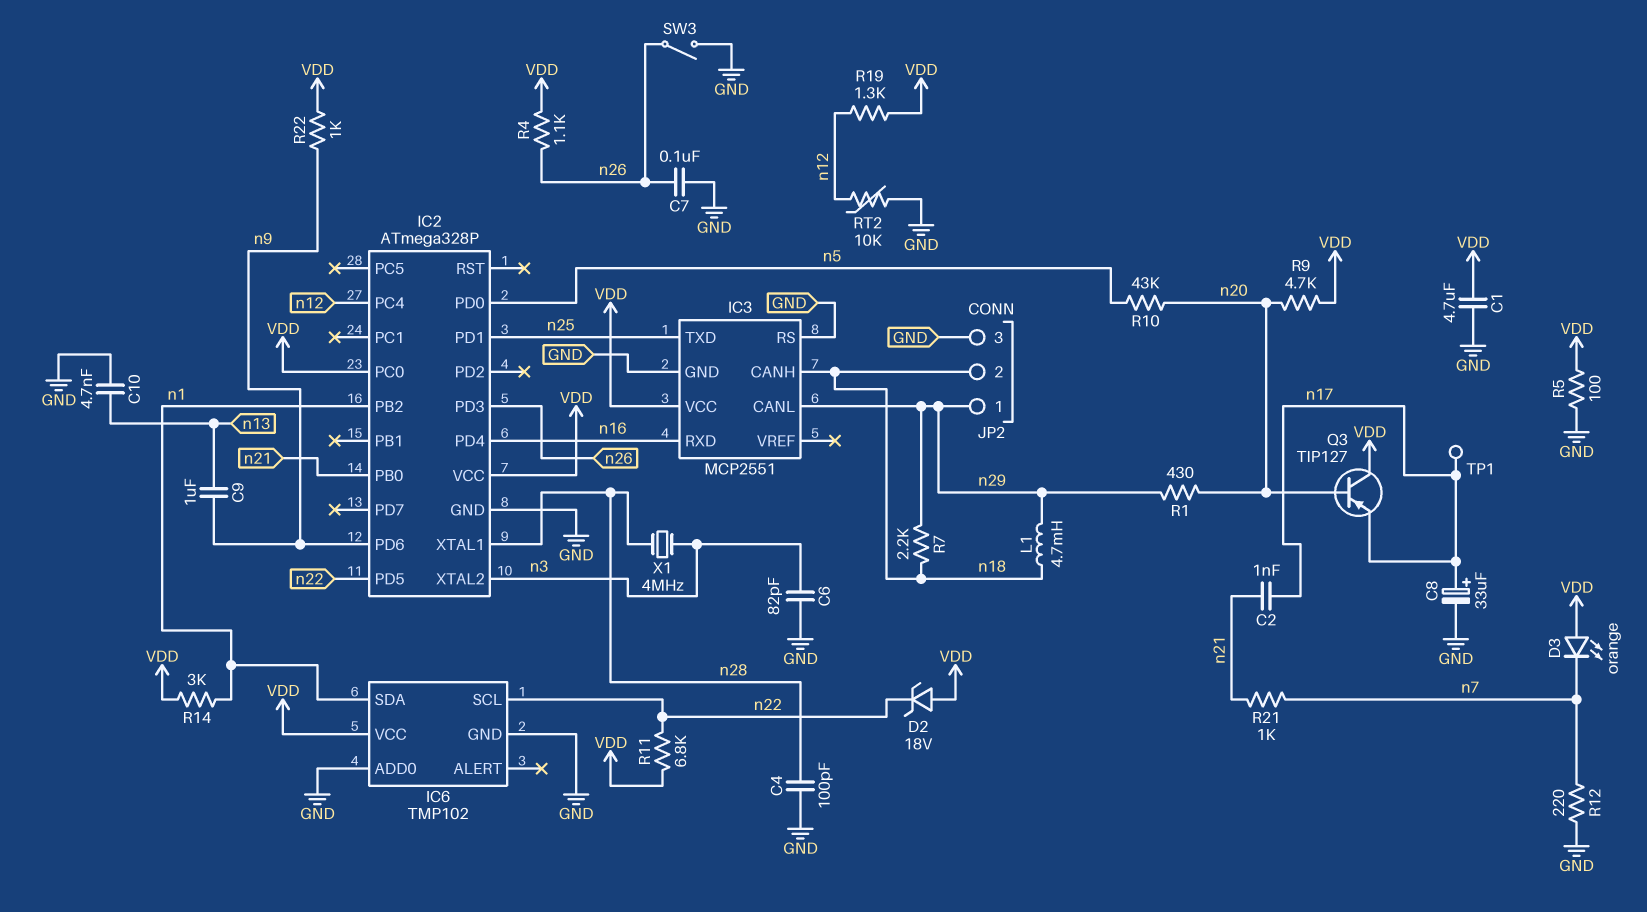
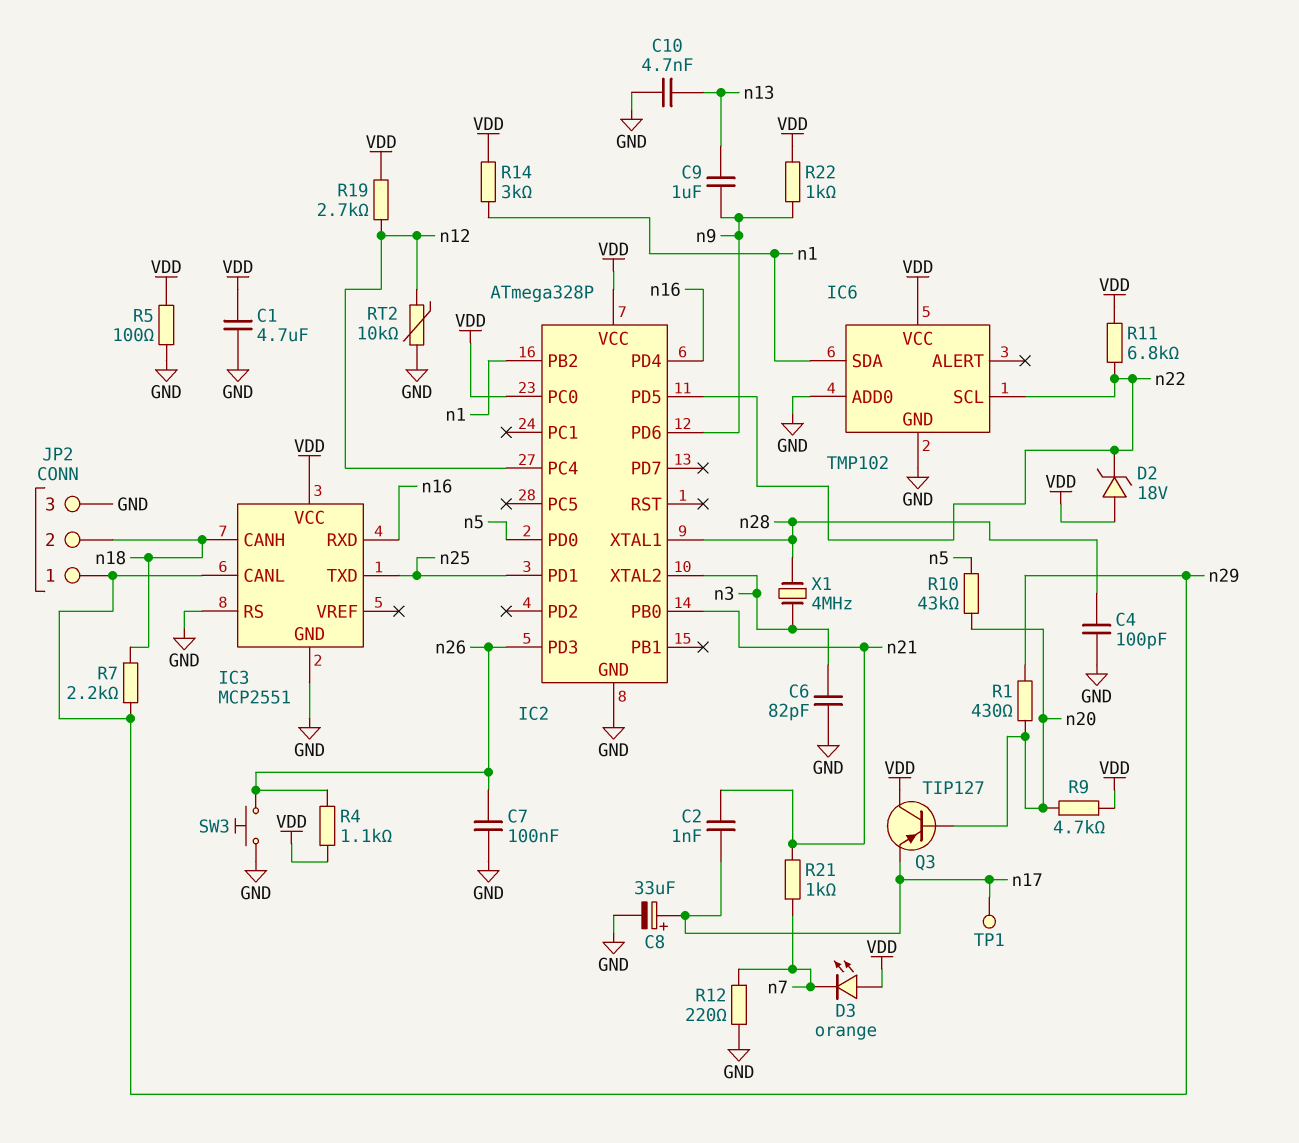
L1: 4.7mH (n18, n29) -> none
R19: 1.3k (VDD, n12) -> 2.7k (VDD, n12)
SW3: switch (GND, n26) -> button (GND, n26)

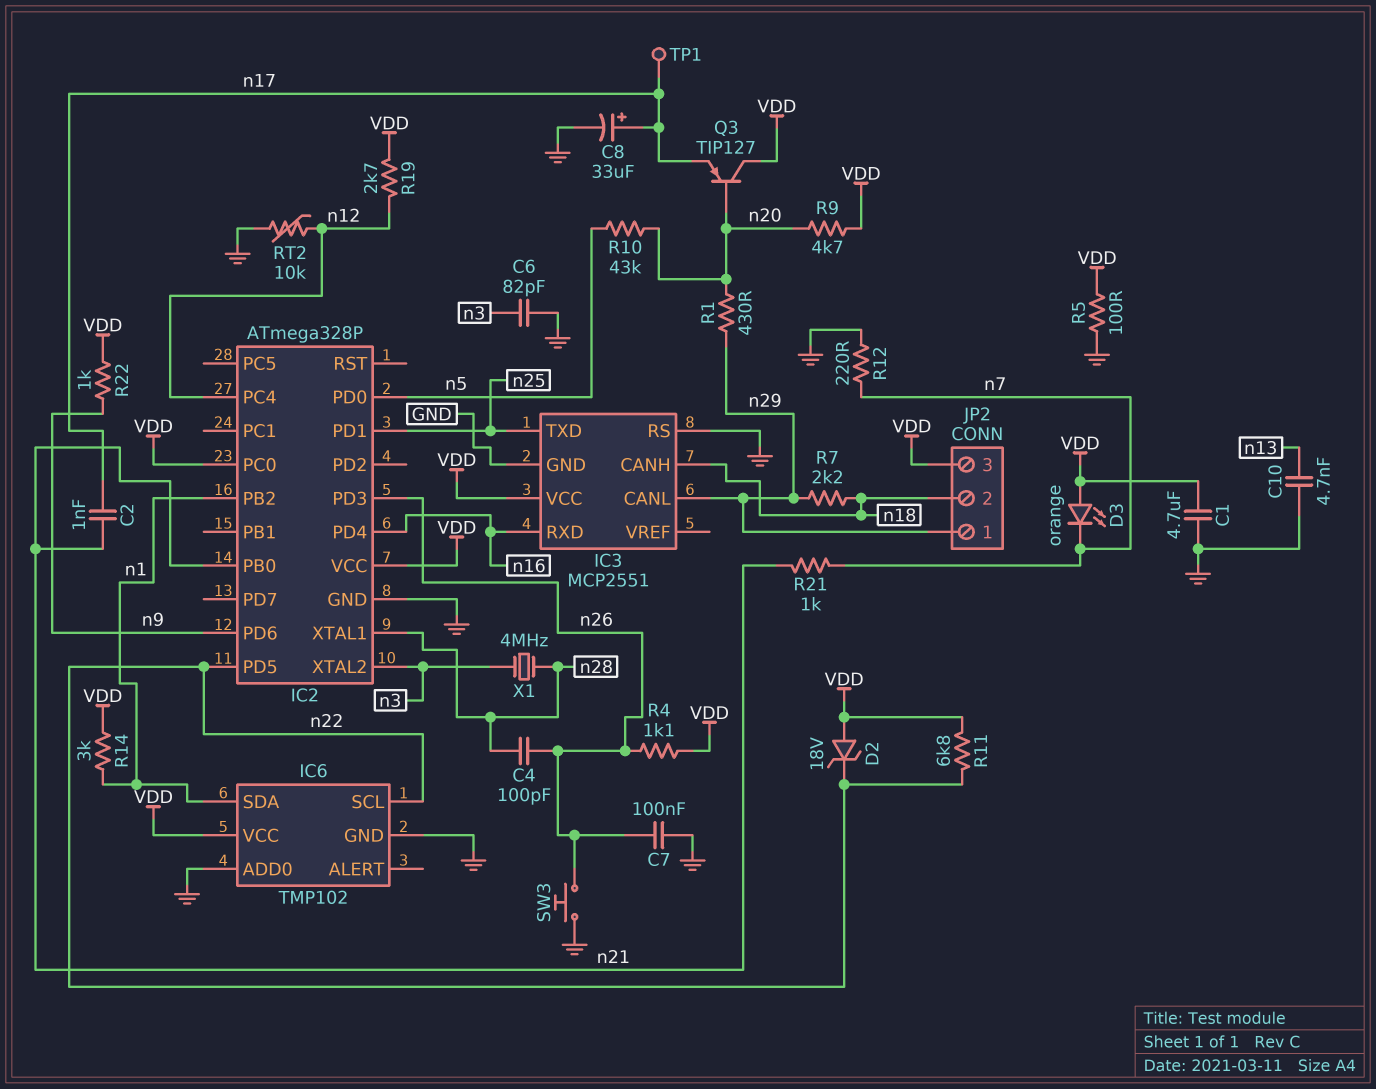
C4: 100pF (GND, n28) -> 100pF (n26, n28)
C9: 1uF (n9, n13) -> none
JP2 pin 3: GND -> VDD

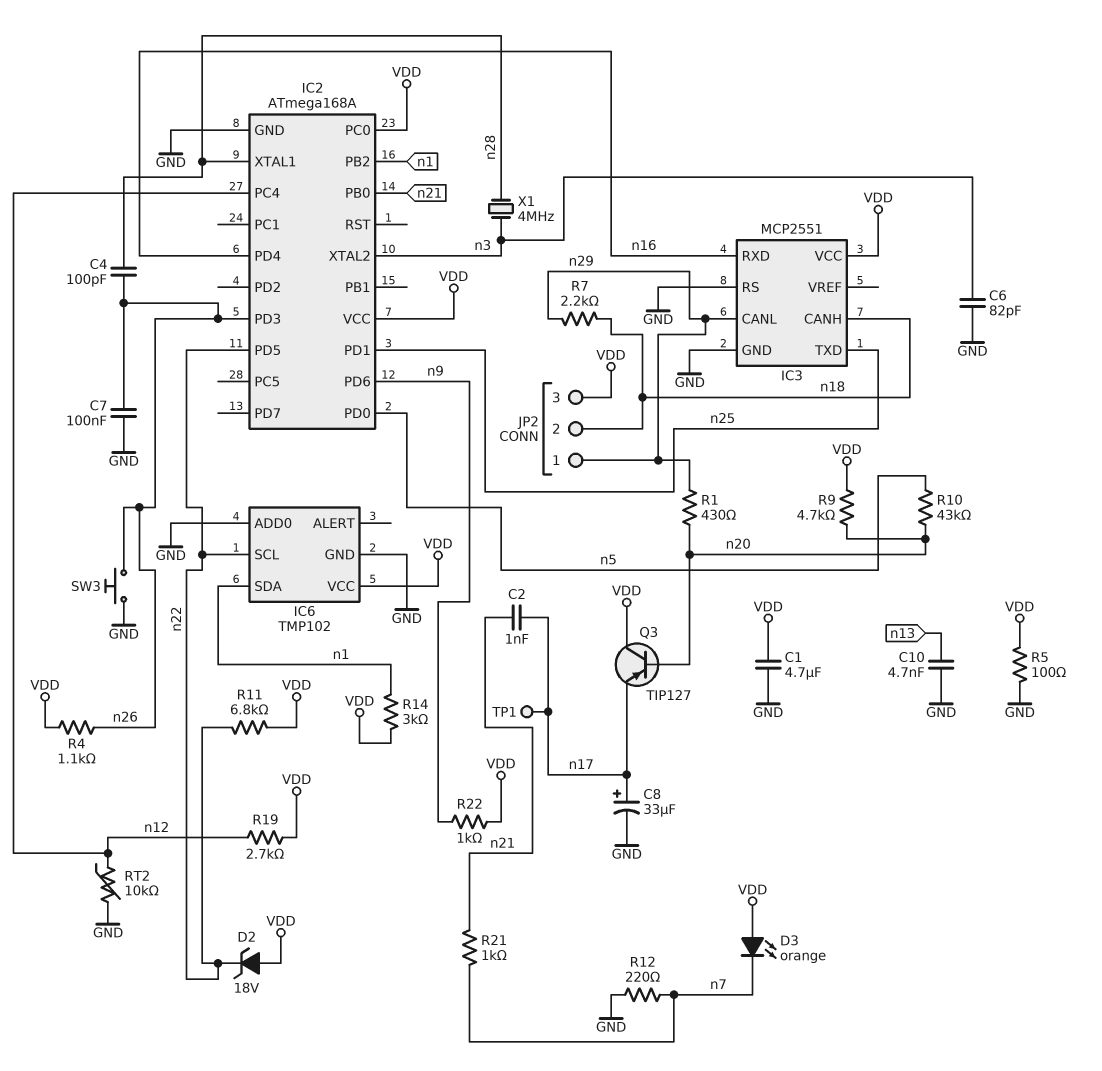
IC2: ATmega328P -> ATmega168A

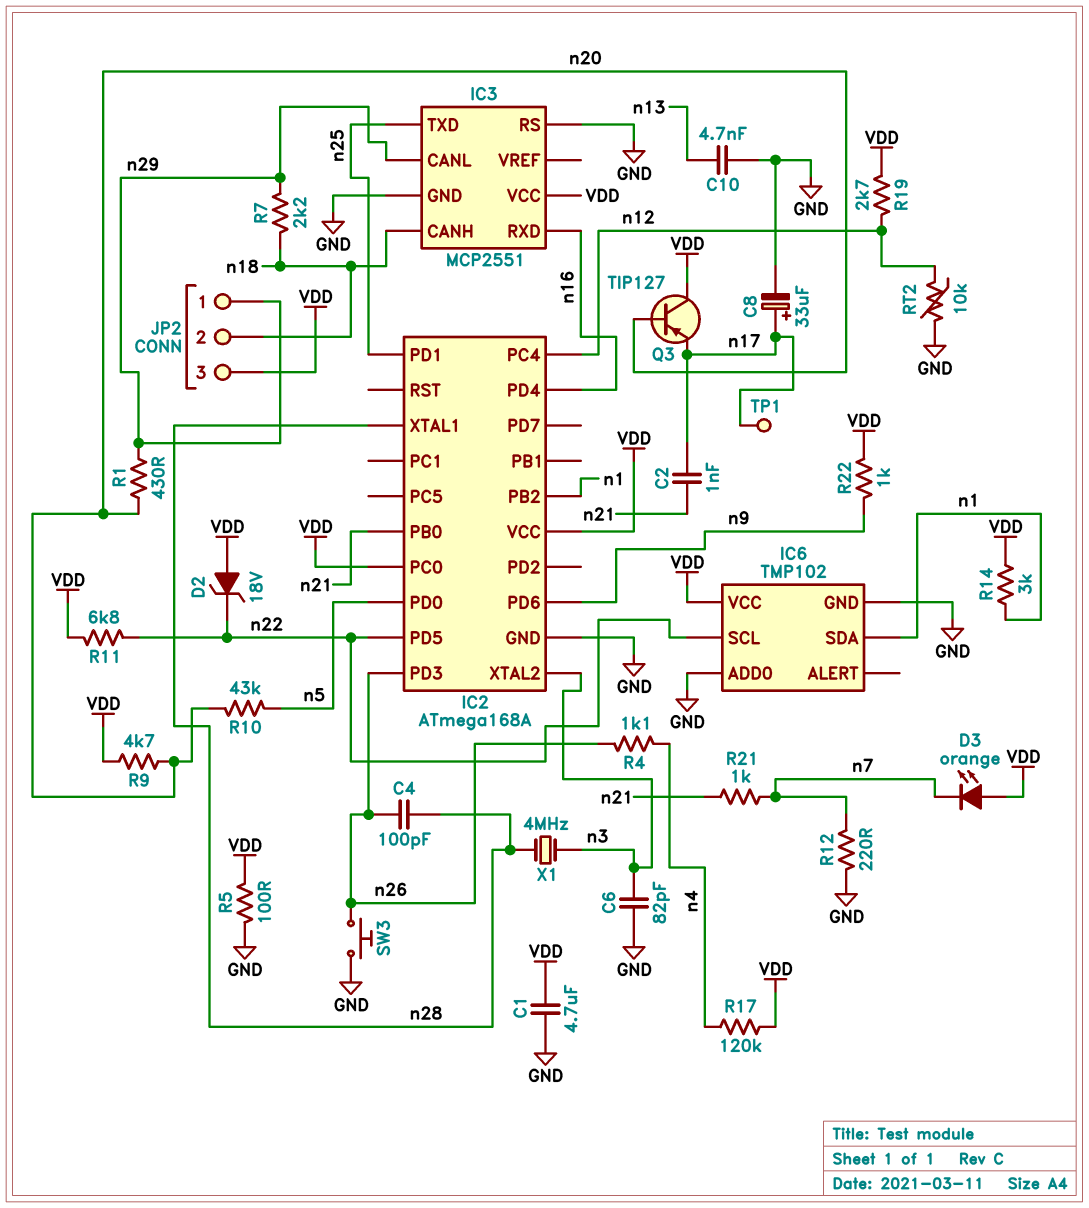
C7: 100nF (GND, n26) -> none
R4: 1.1k (VDD, n26) -> 1.1k (n4, n26)
R17: none -> 120k (VDD, n4)

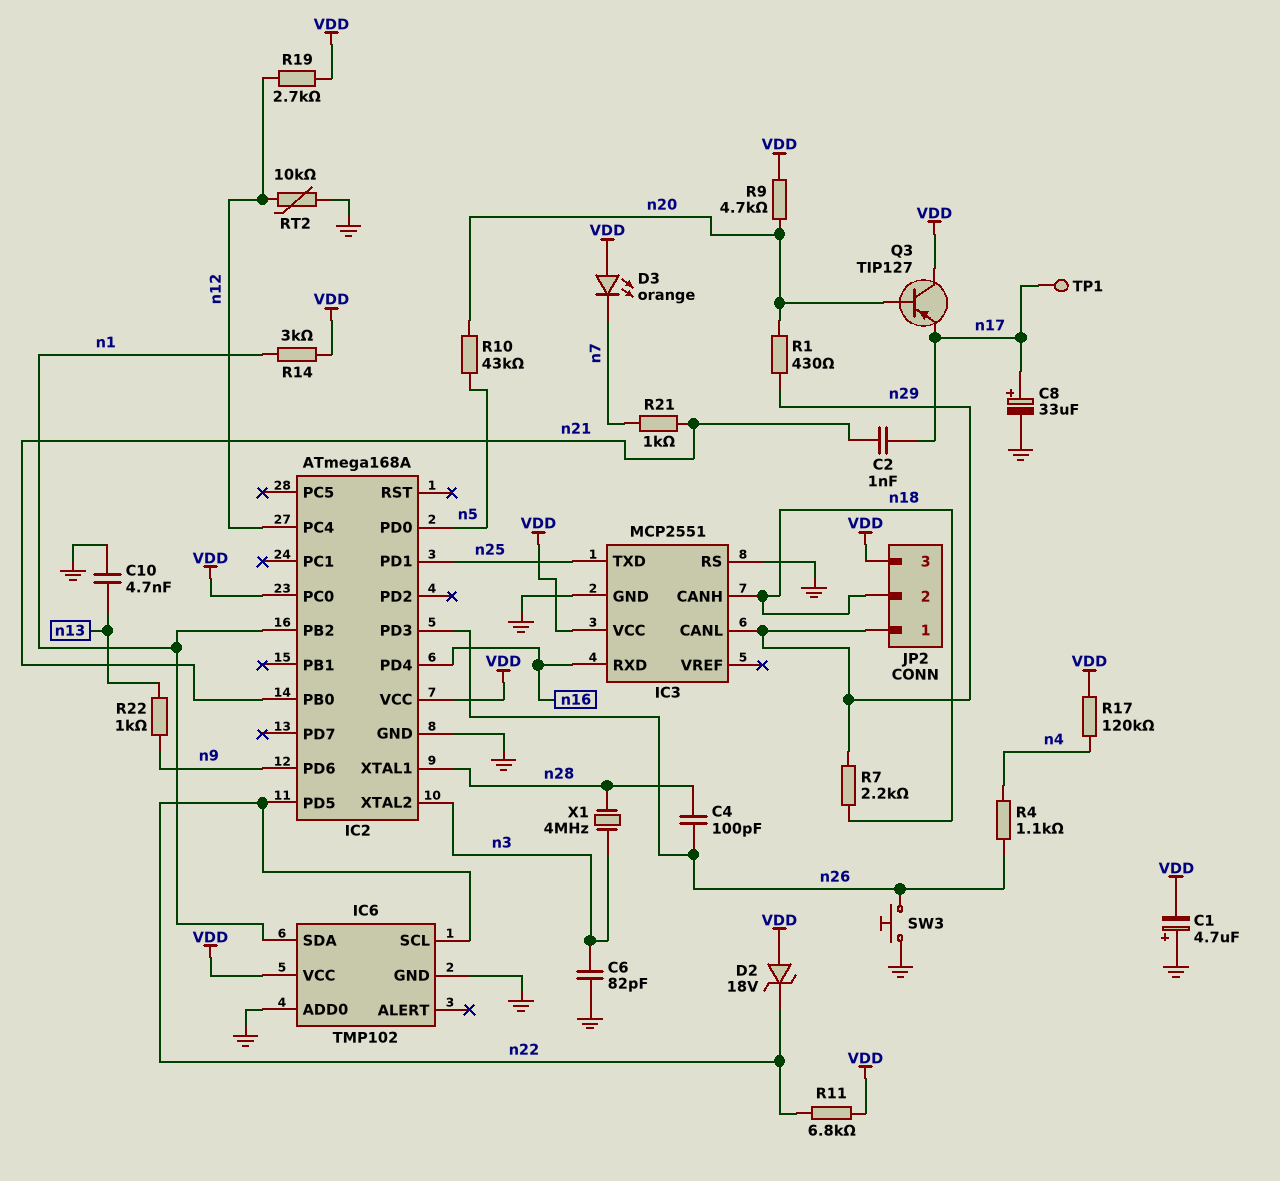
C1: 4.7uF (GND, VDD) -> 4.7uF (plus GND, minus VDD)
R5: 100 (GND, VDD) -> none
R12: 220 (GND, n7) -> none
R22: 1k (VDD, n9) -> 1k (n9, n13)

